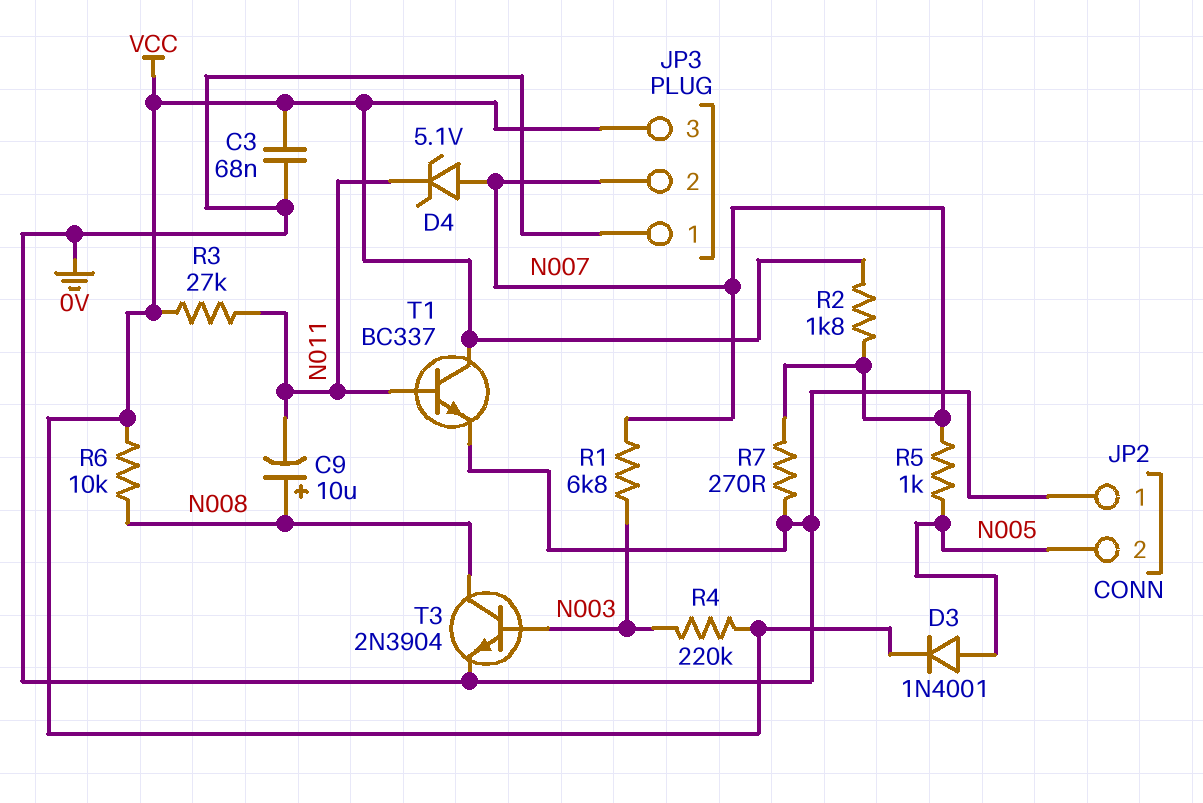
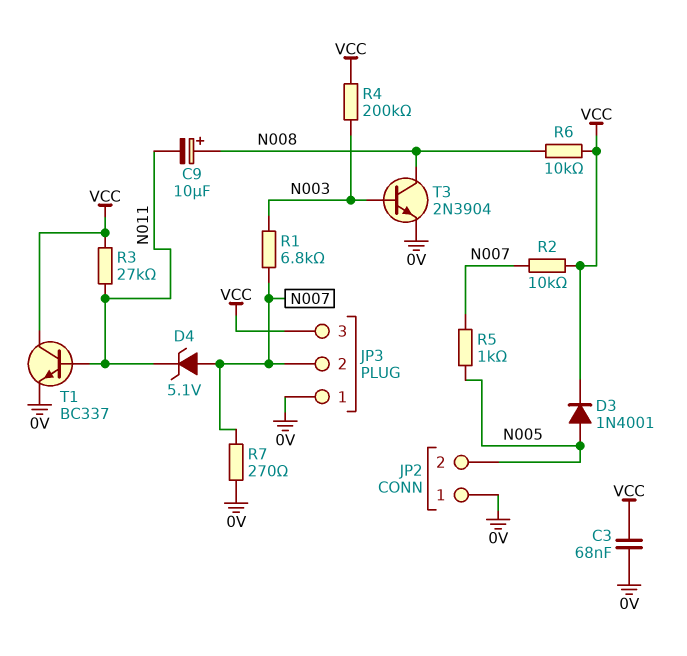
R2: 1.8k (N007, VCC) -> 10k (N007, VCC)
R4: 220k (N003, VCC) -> 200k (N003, VCC)

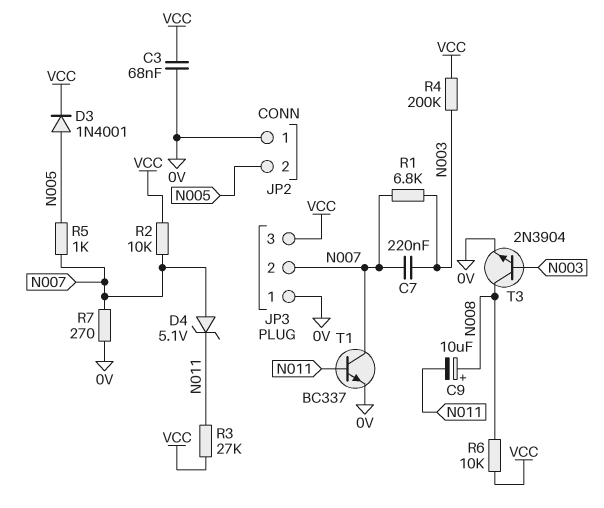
C7: none -> 220nF (N003, N007)
T1: NPN BC337 (B N011, C VCC, E 0V) -> NPN BC337 (B N011, C N007, E 0V)

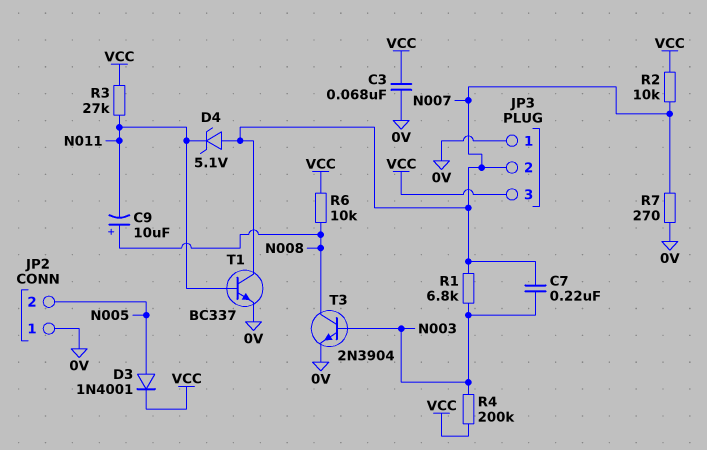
R5: 1k (N005, N007) -> none

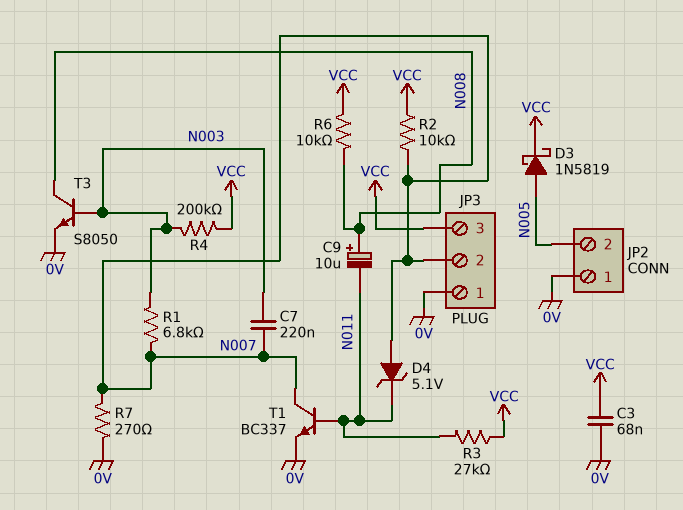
D3: diode 1N4001 (A N005, K VCC) -> schottky 1N5819 (A N005, K VCC)
T3: NPN 2N3904 (B N003, C N008, E 0V) -> NPN S8050 (B N003, C N008, E 0V)

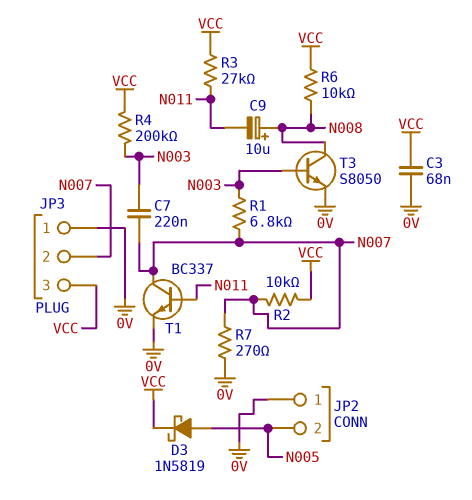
D4: zener 5.1V (A N007, K N011) -> none

